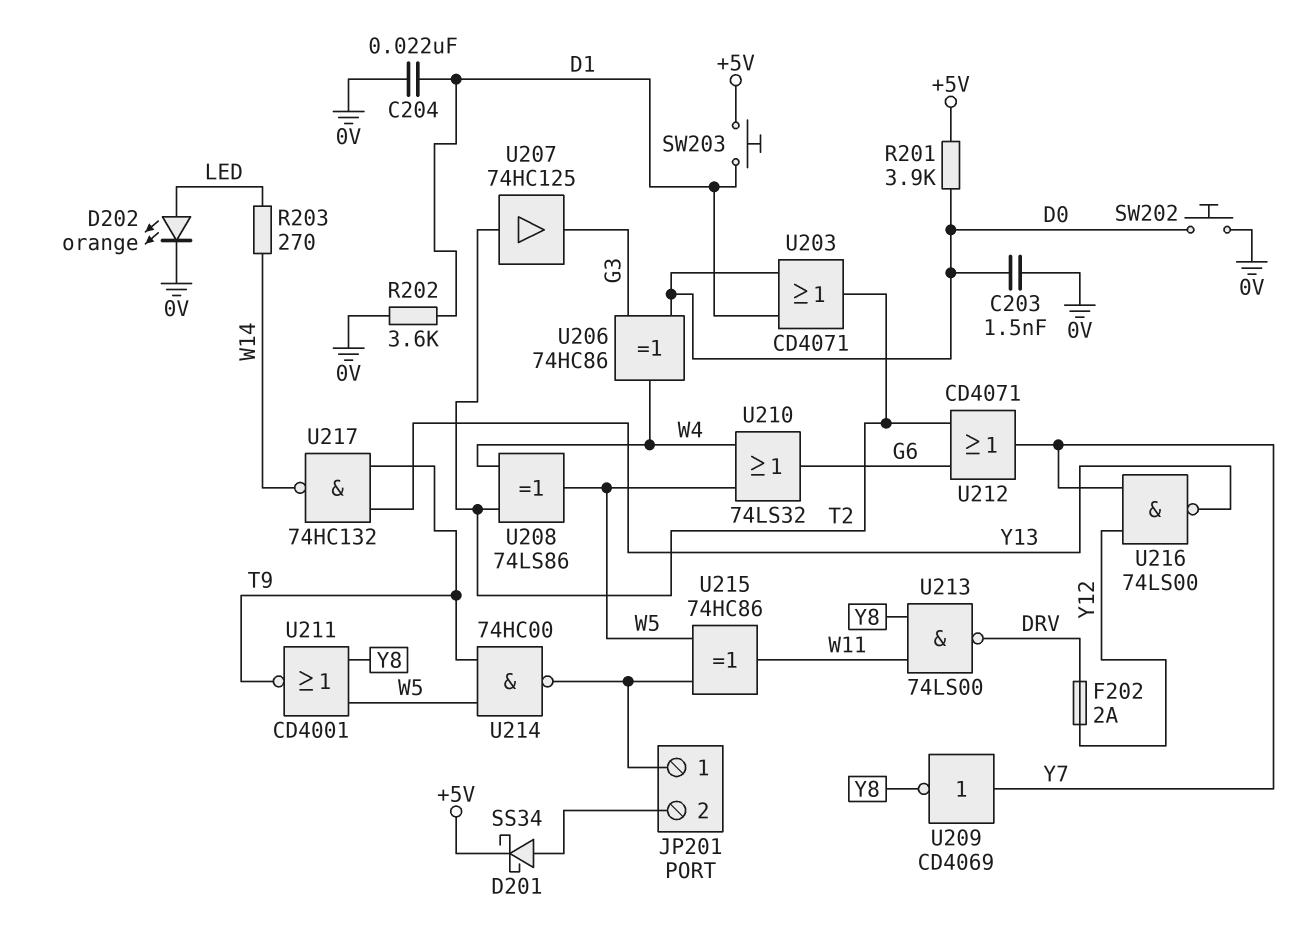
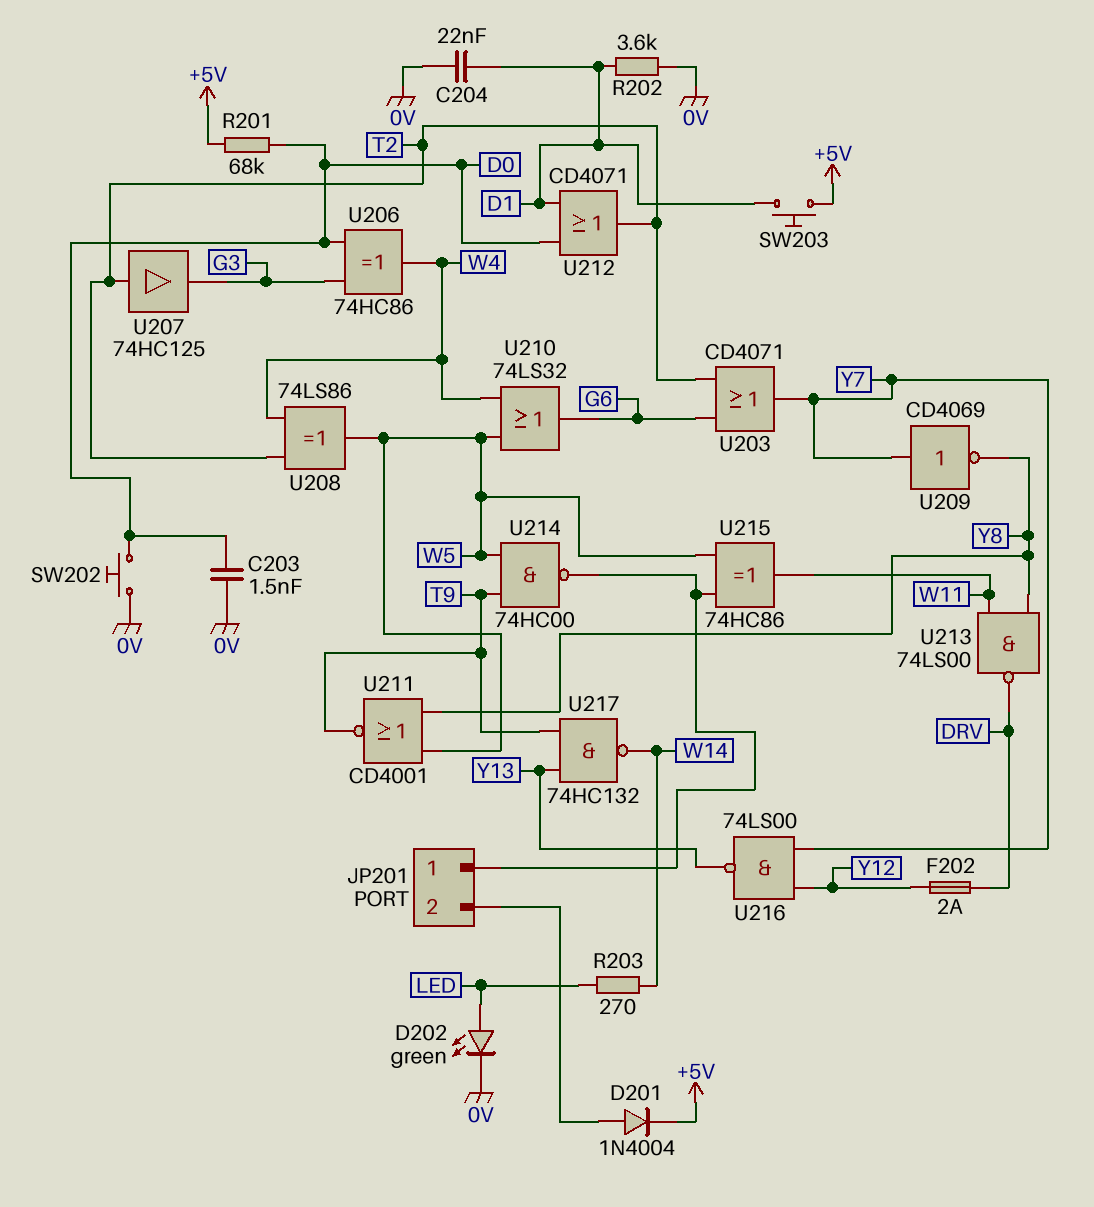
D201: schottky SS34 (A JP201/2, K +5V) -> diode 1N4004 (A JP201/2, K +5V)
D202: LED orange (A LED, K 0V) -> LED green (A LED, K 0V)
R201: 3.9k (+5V, D0) -> 68k (+5V, D0)
U203: OR CD4071 (in D0, in D1, out T2) -> OR CD4071 (in G6, in T2, out Y7)
U212: OR CD4071 (in G6, in T2, out Y7) -> OR CD4071 (in D0, in D1, out T2)

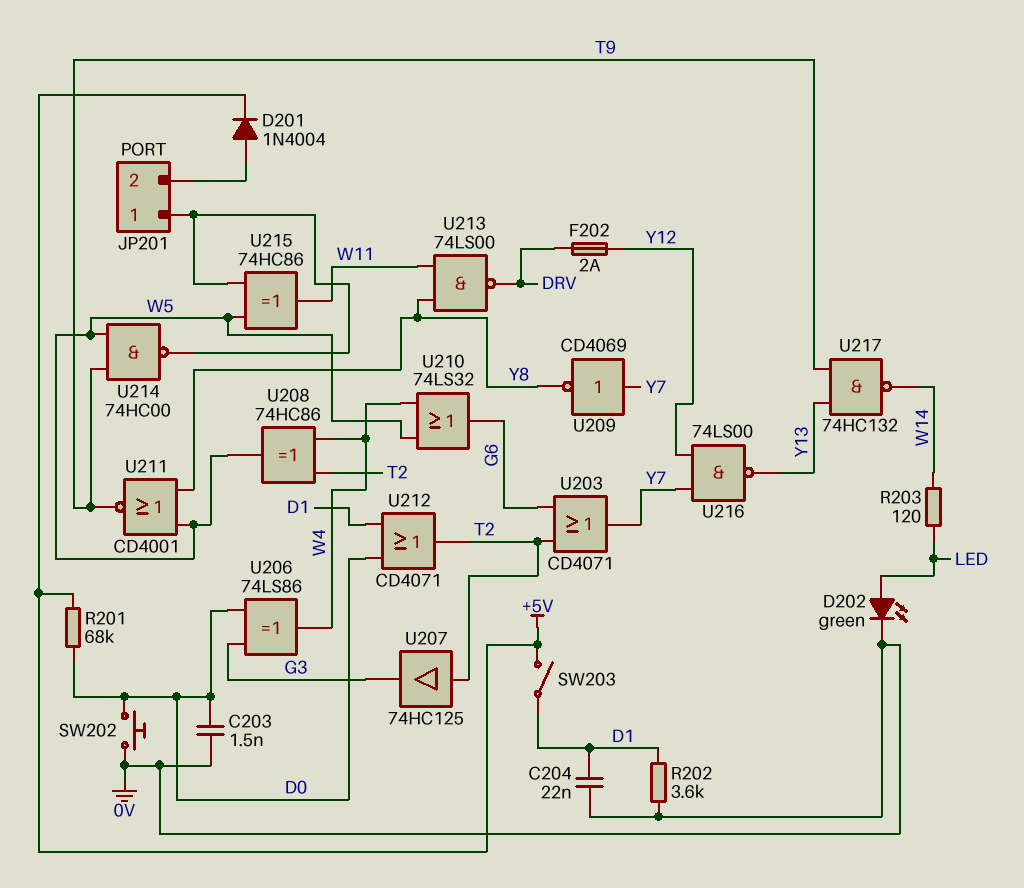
R203: 270 (LED, W14) -> 120 (LED, W14)
SW203: button (+5V, D1) -> switch (+5V, D1)
U206: XOR 74HC86 (in D0, in G3, out W4) -> XOR 74LS86 (in D0, in G3, out W4)
U208: XOR 74LS86 (in T2, in W4, out W5) -> XOR 74HC86 (in T2, in W4, out W5)

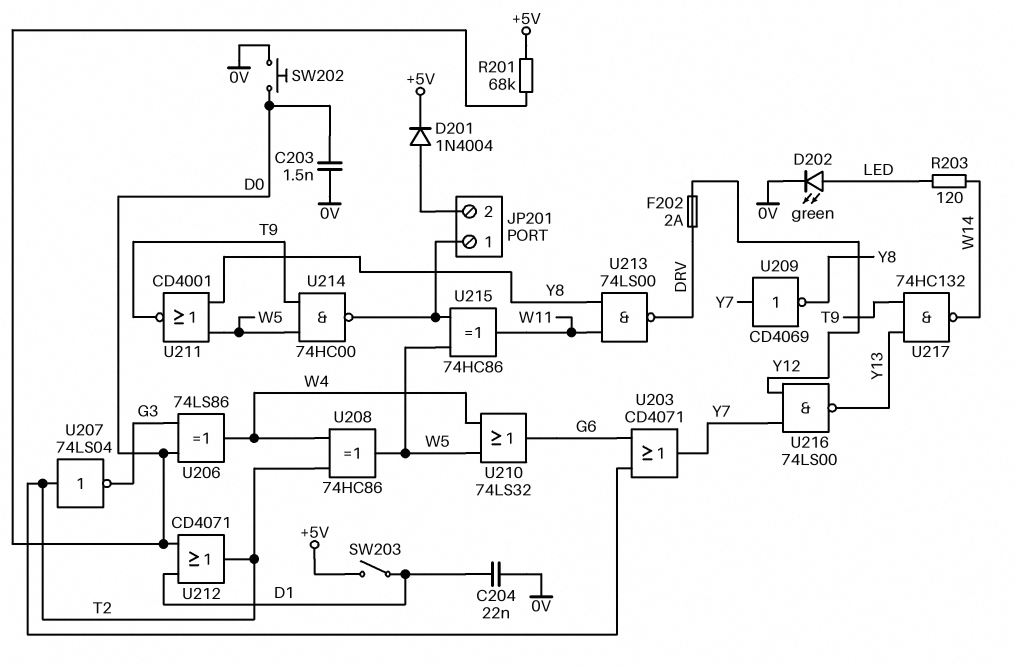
R202: 3.6k (0V, D1) -> none
U207: buffer 74HC125 (in T2, out G3) -> NOT 74LS04 (in T2, out G3)

